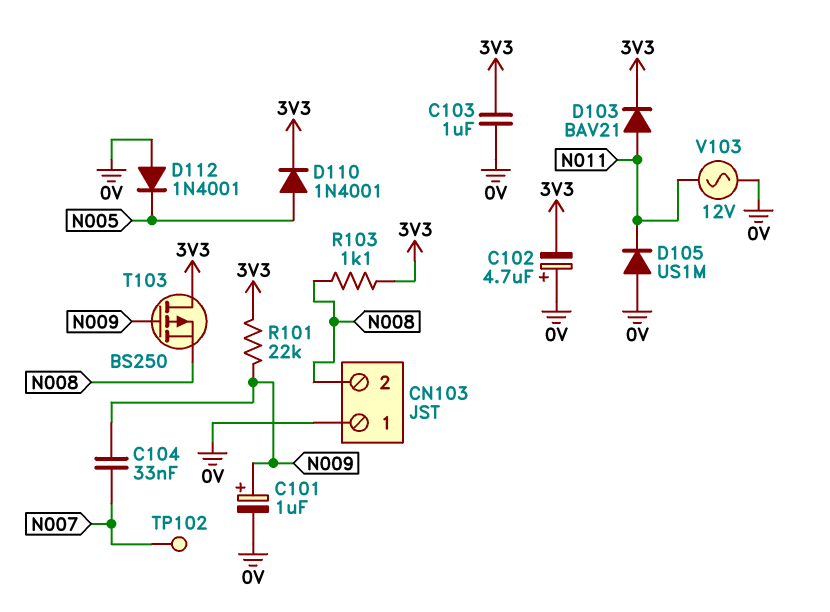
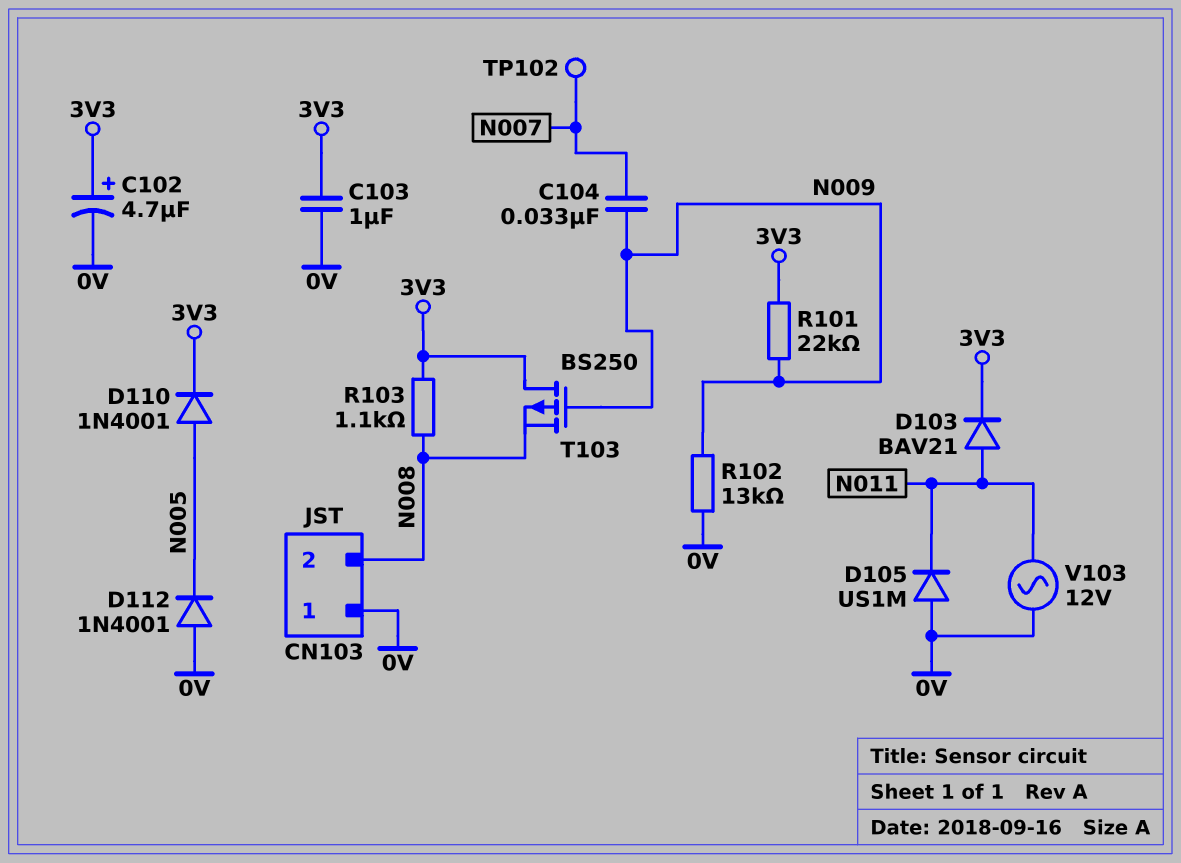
C101: 1uF (plus N009, minus 0V) -> none
C102: 4.7uF (plus 0V, minus 3V3) -> 4.7uF (plus 3V3, minus 0V)
R102: none -> 13k (0V, N009)

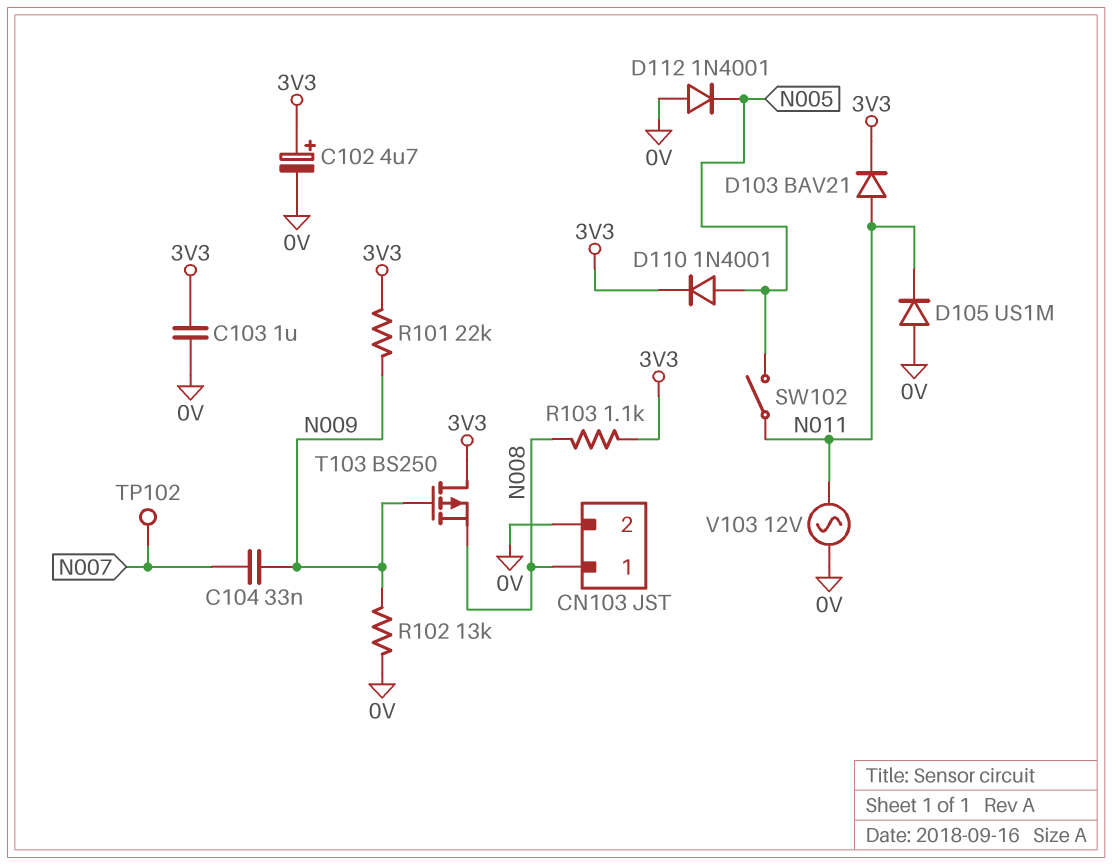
CN103 pin 1: 0V -> N008
CN103 pin 2: N008 -> 0V
SW102: none -> switch (N005, N011)

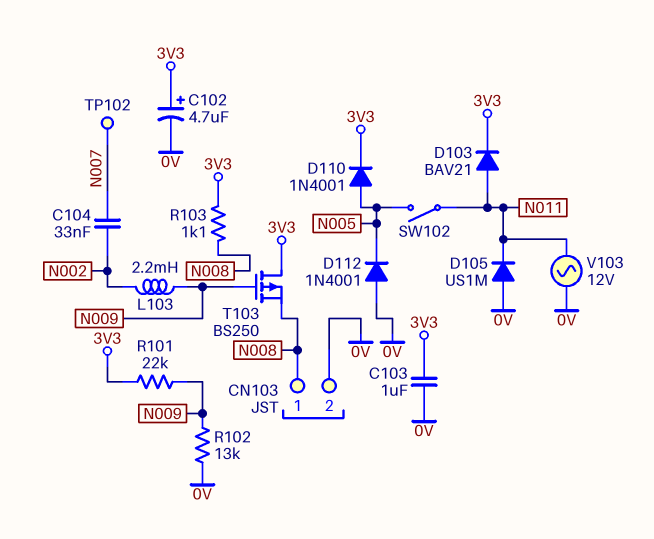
C104: 33nF (N007, N009) -> 33nF (N002, N007)
L103: none -> 2.2mH (N002, N009)

